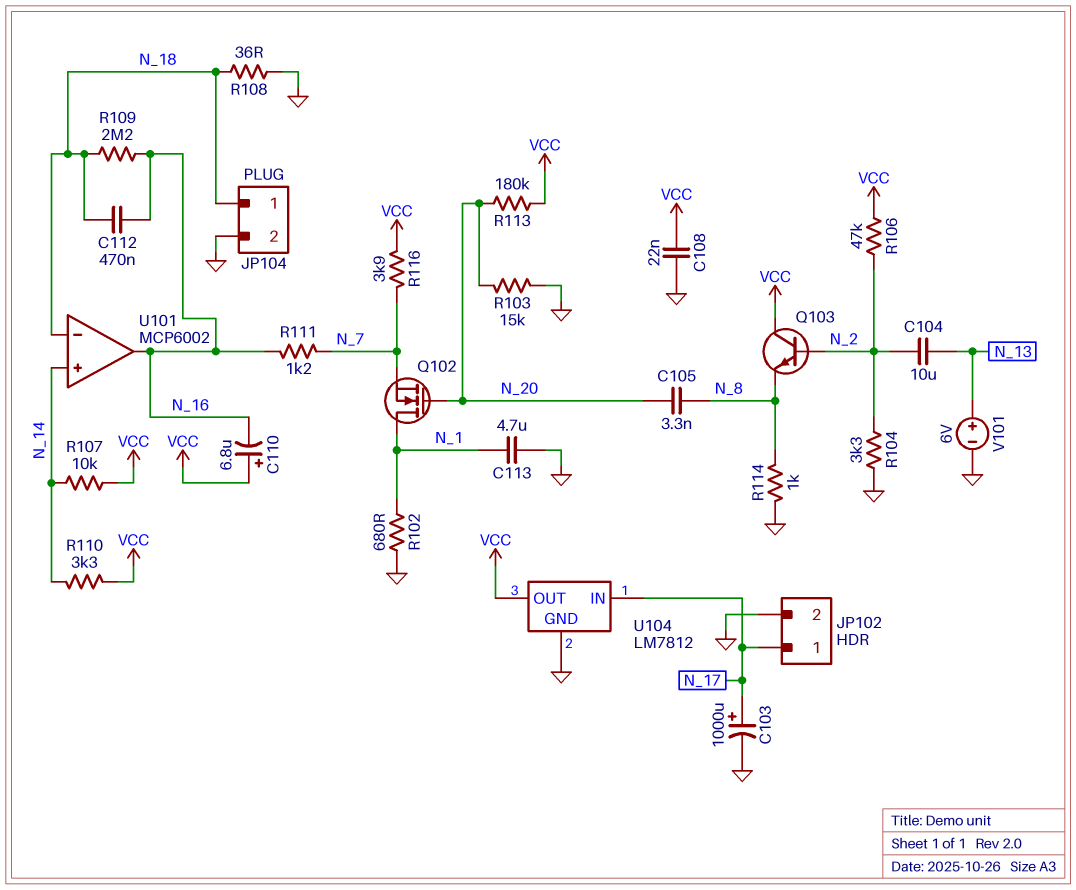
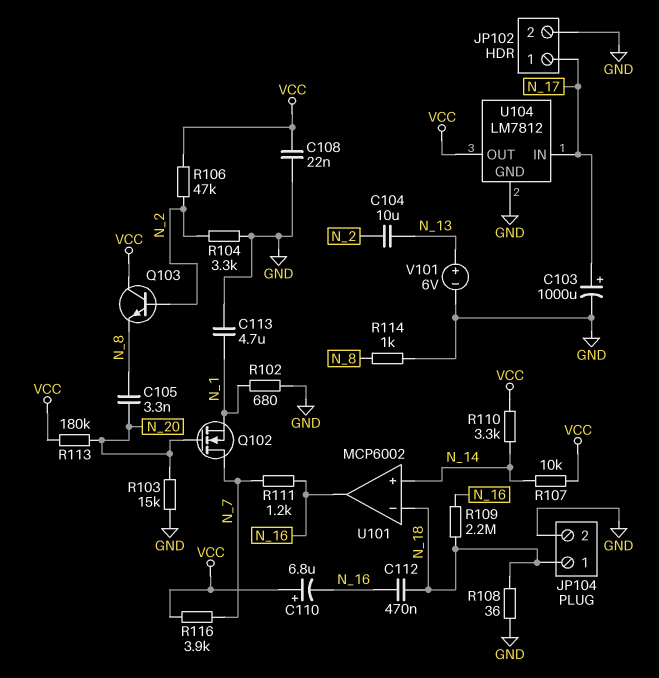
Q102: NMOS (G N_20, D N_1, S N_7) -> NMOS (G N_20, D N_7, S N_1)

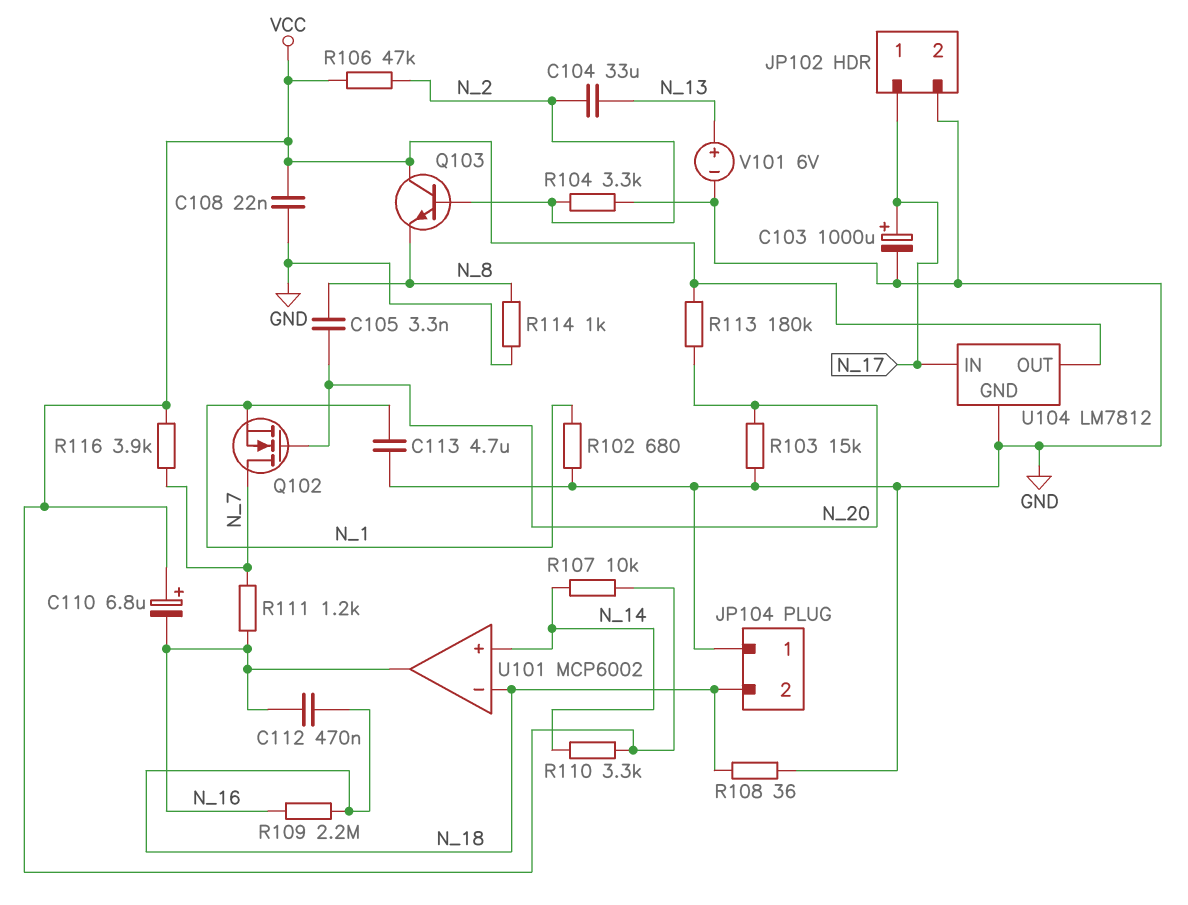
C104: 10uF (N_2, N_13) -> 33uF (N_2, N_13)
JP104 pin 1: N_18 -> GND
JP104 pin 2: GND -> N_18

